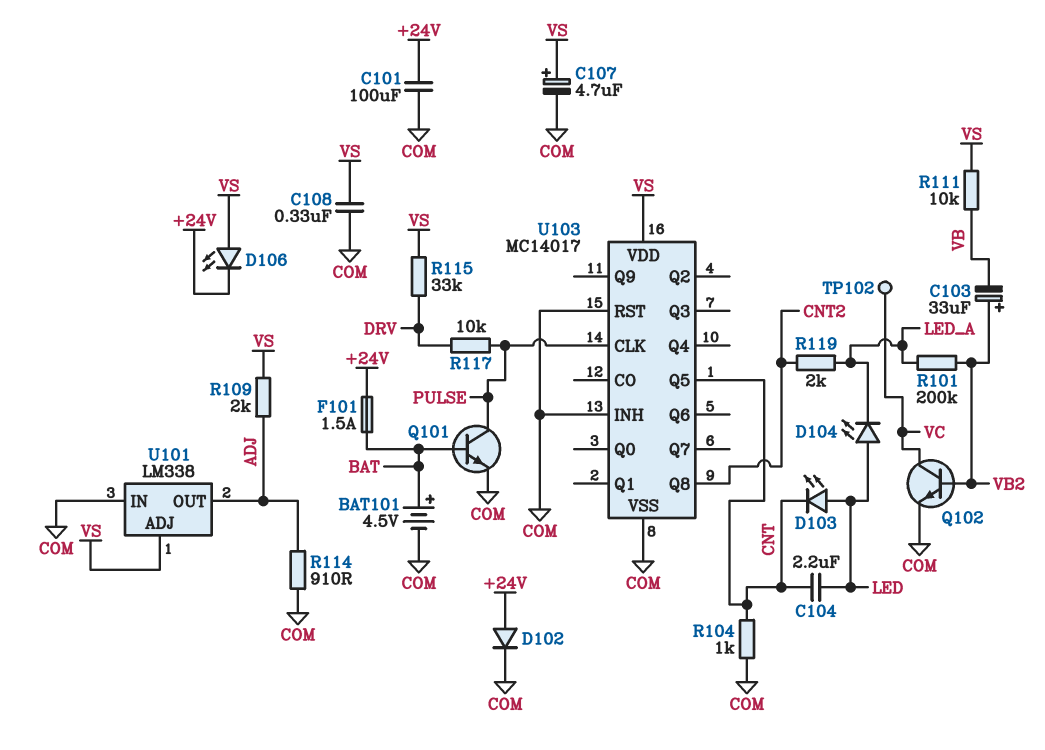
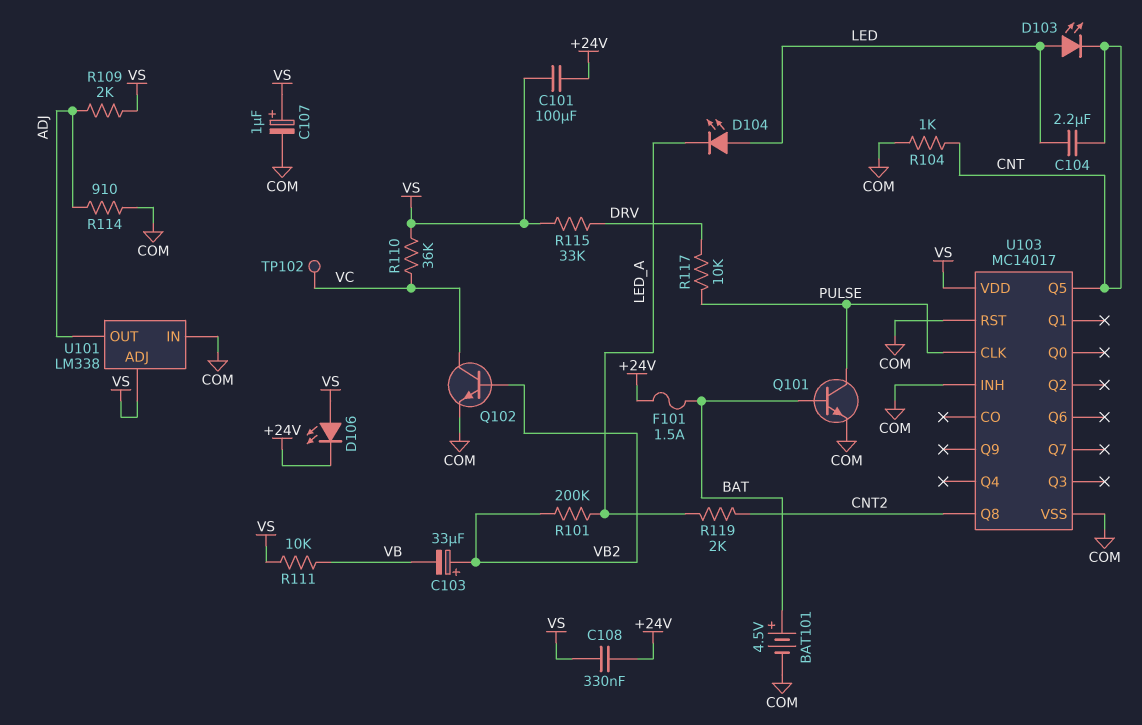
C101: 100uF (+24V, COM) -> 100uF (+24V, VS)
C107: 4.7uF (plus VS, minus COM) -> 1uF (plus VS, minus COM)
C108: 330nF (COM, VS) -> 330nF (+24V, VS)
D102: diode (A +24V, K COM) -> none
R110: none -> 36k (VC, VS)

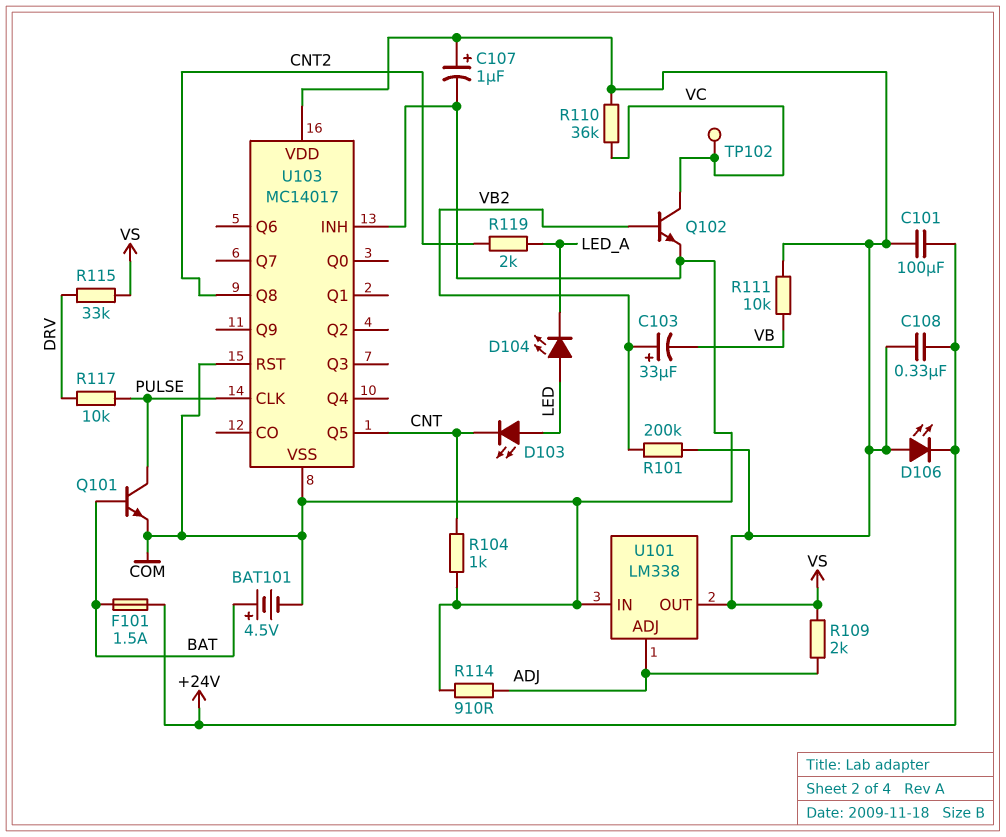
C104: 2.2uF (CNT, LED) -> none
R101: 200k (LED_A, VB2) -> 200k (VB2, VS)
U101 pin ADJ: VS -> ADJ
U101 pin OUT: ADJ -> VS

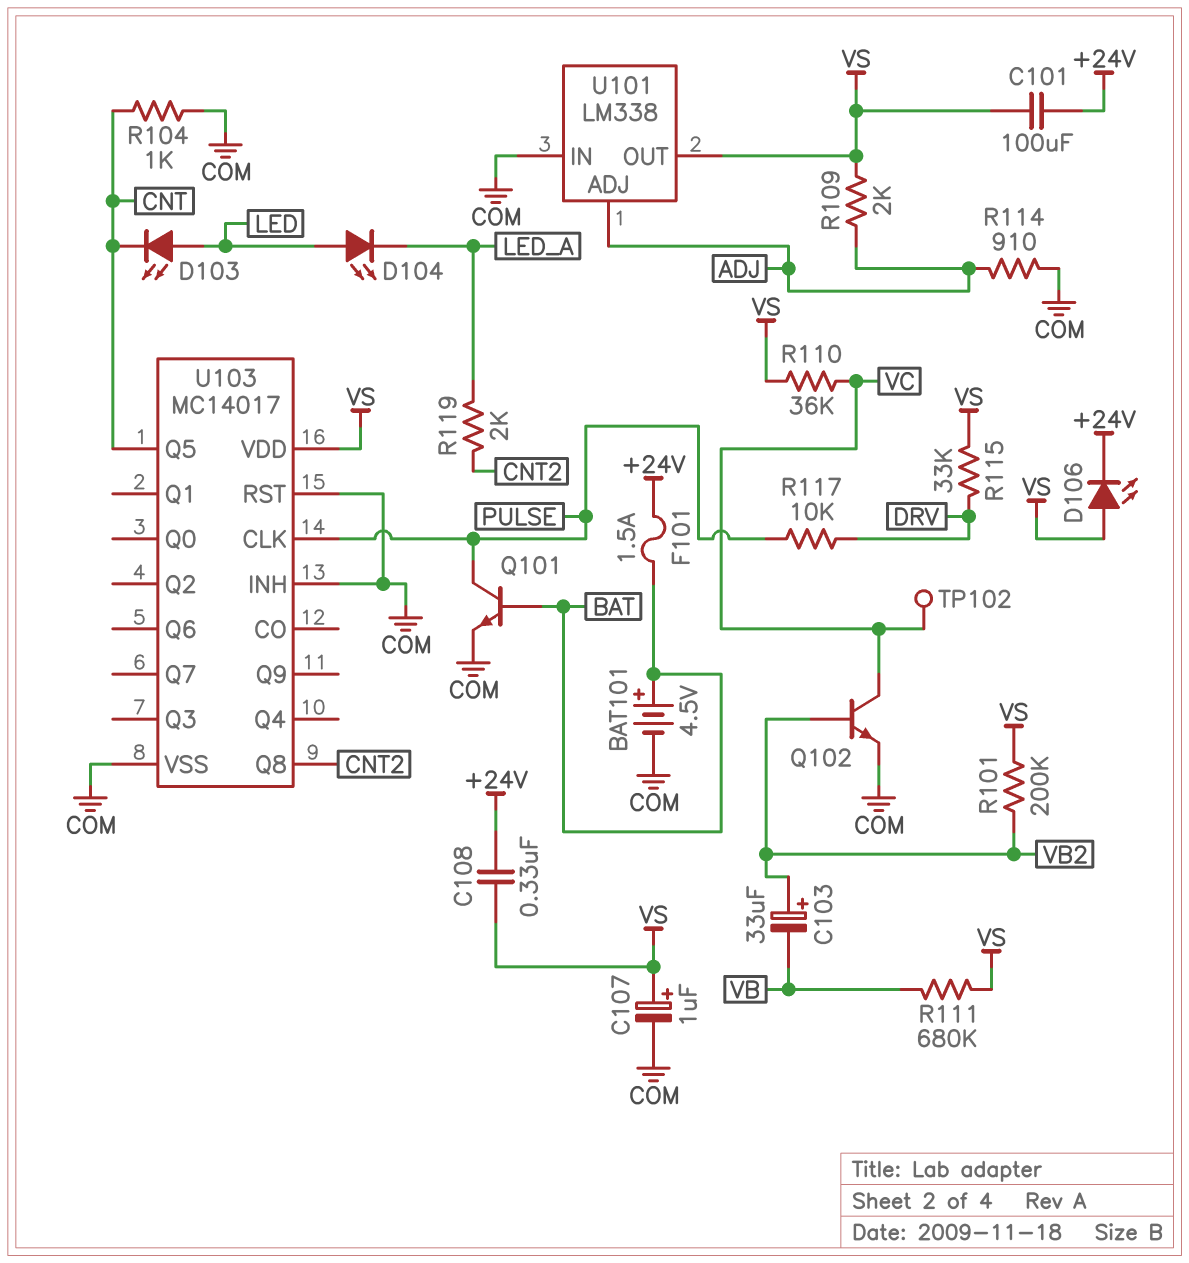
R111: 10k (VB, VS) -> 680k (VB, VS)

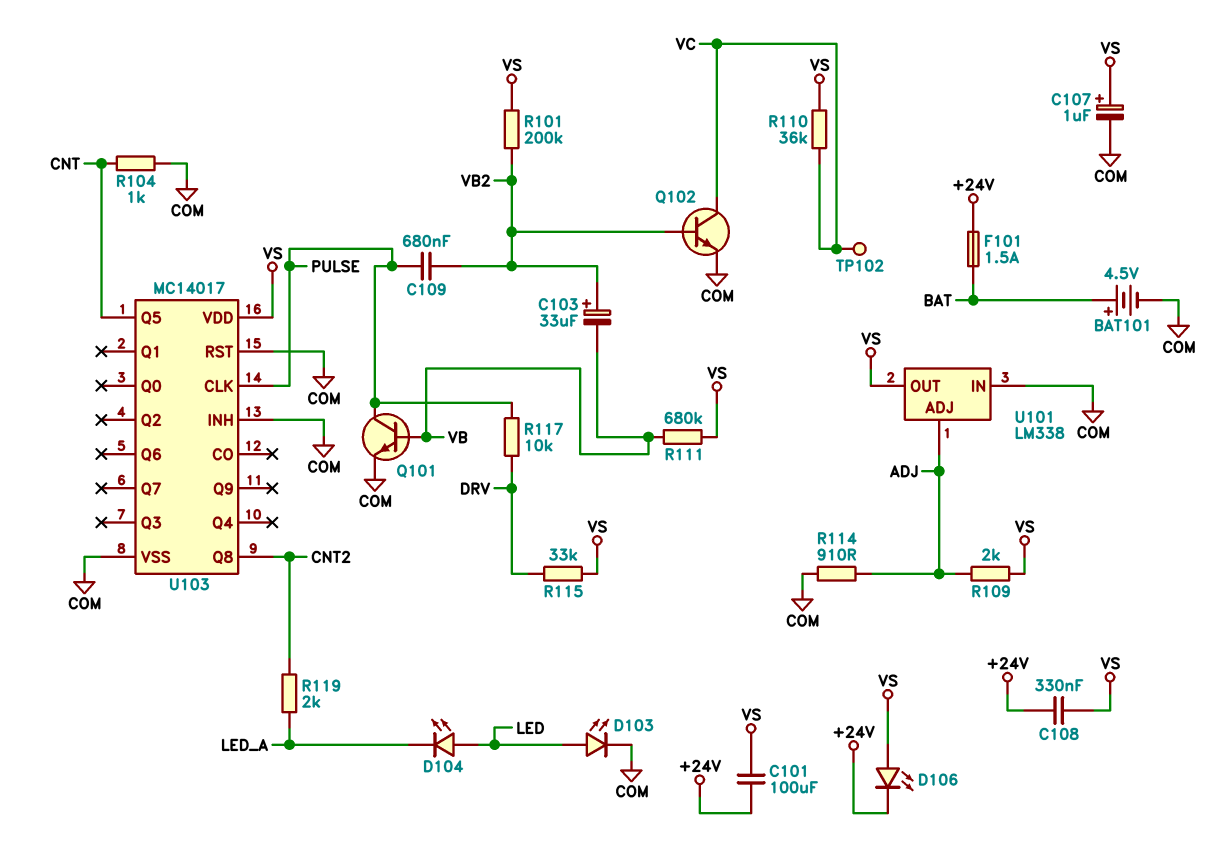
C109: none -> 680nF (PULSE, VB2)
D103: LED (A LED, K CNT) -> LED (A LED, K COM)
Q101: NPN (B BAT, C PULSE, E COM) -> NPN (B VB, C PULSE, E COM)

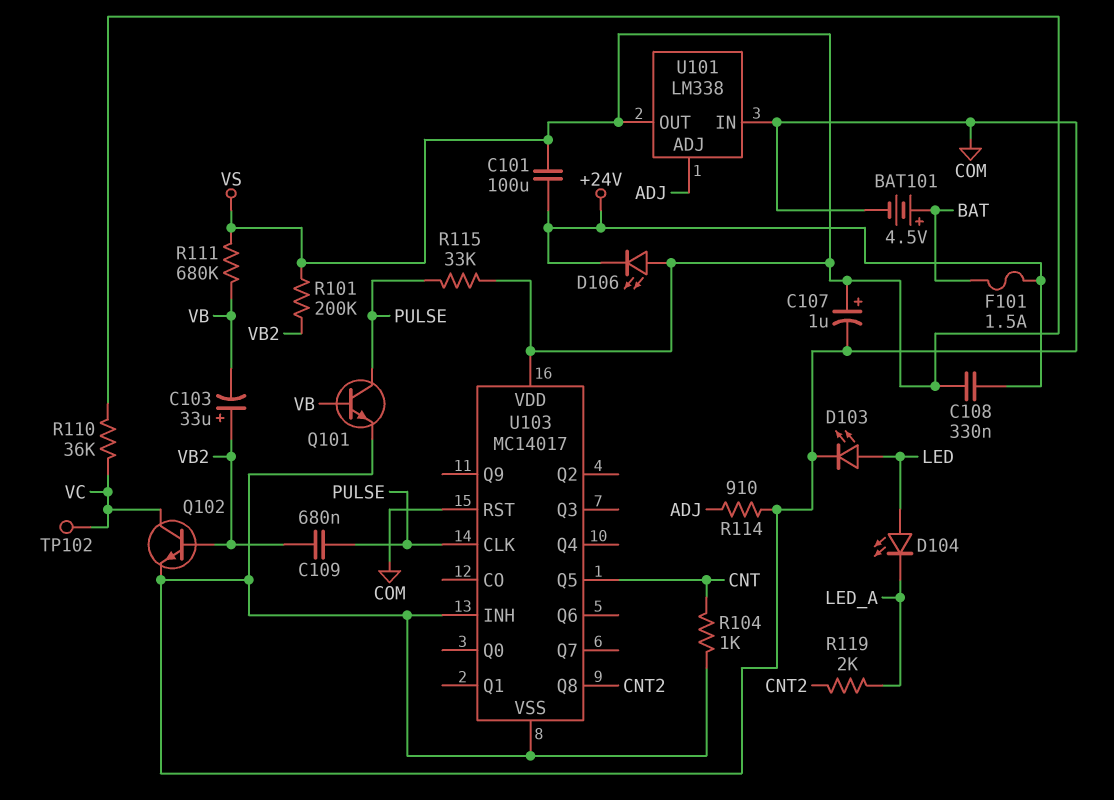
R109: 2k (ADJ, VS) -> none
R115: 33k (DRV, VS) -> 33k (PULSE, VS)
R117: 10k (DRV, PULSE) -> none

